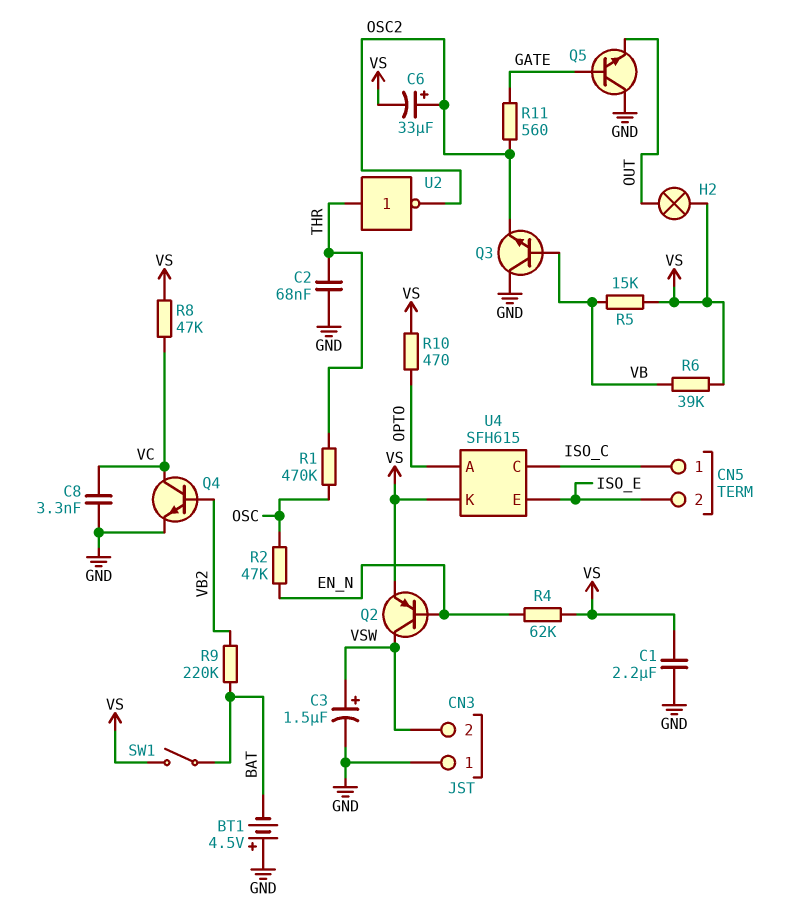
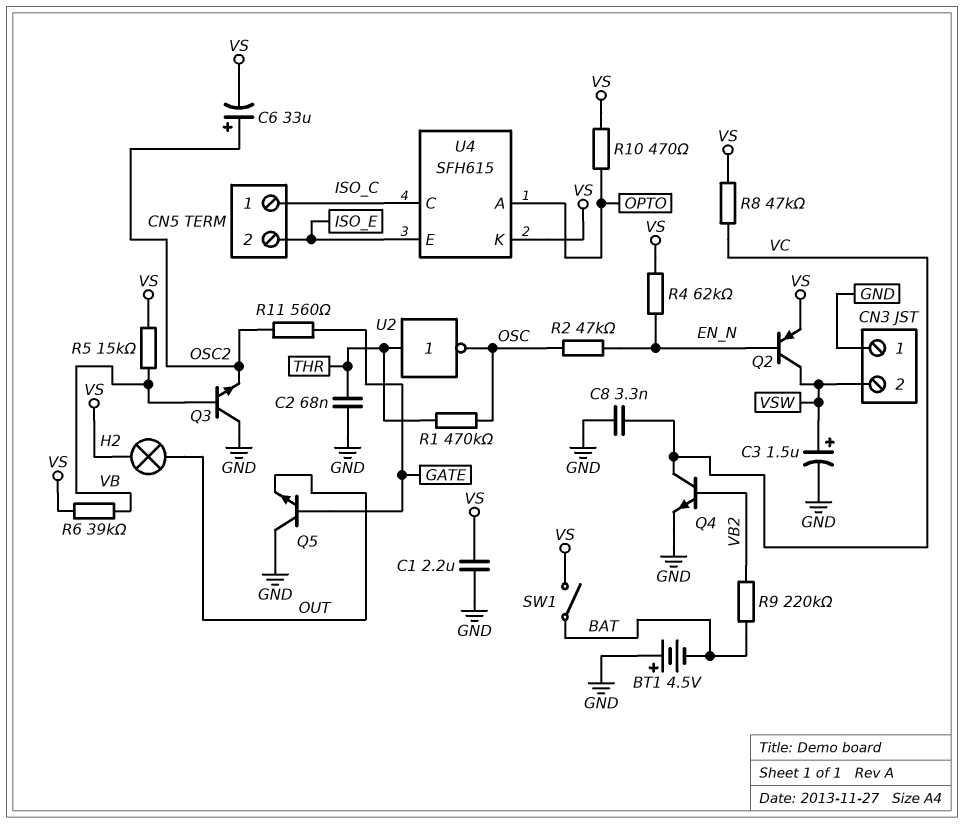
U2: NOT (in THR, out OSC2) -> NOT (in THR, out OSC)

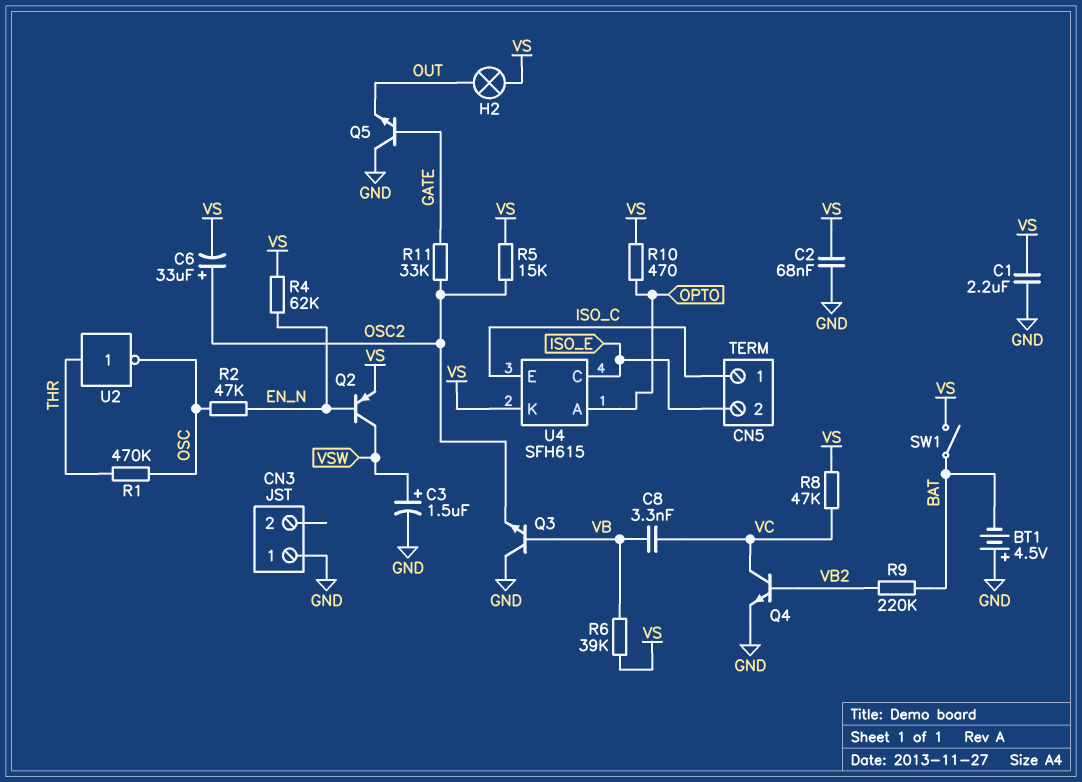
C2: 68nF (GND, THR) -> 68nF (GND, VS)
C8: 3.3nF (GND, VC) -> 3.3nF (VB, VC)
CN3 pin 2: VSW -> none
R5: 15k (VB, VS) -> 15k (OSC2, VS)
R11: 560 (GATE, OSC2) -> 33k (GATE, OSC2)
U4 pin C: ISO_C -> ISO_E
U4 pin E: ISO_E -> ISO_C

